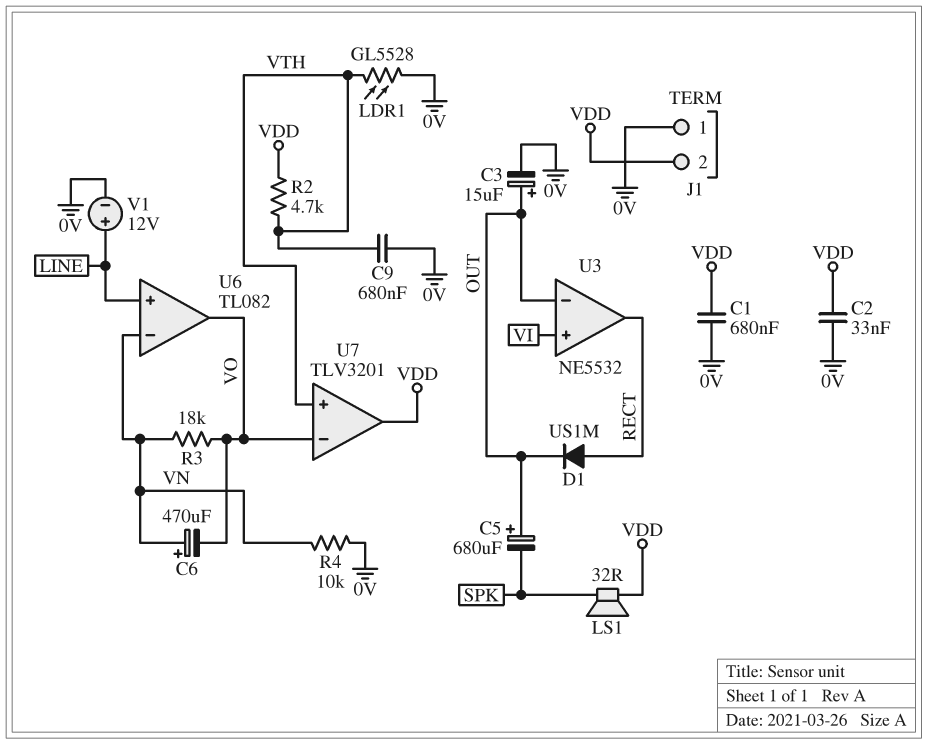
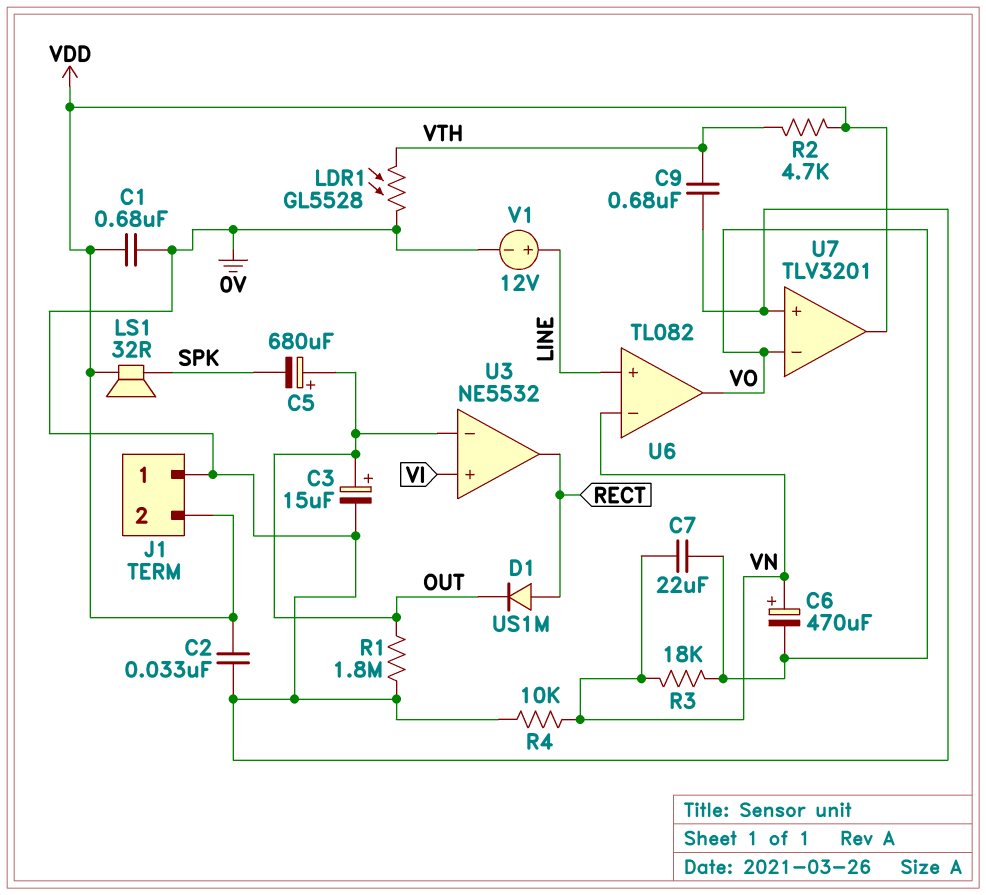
C7: none -> 22uF (VN, VO)
R1: none -> 1.8M (0V, OUT)
U7 pin in+: VTH -> 0V

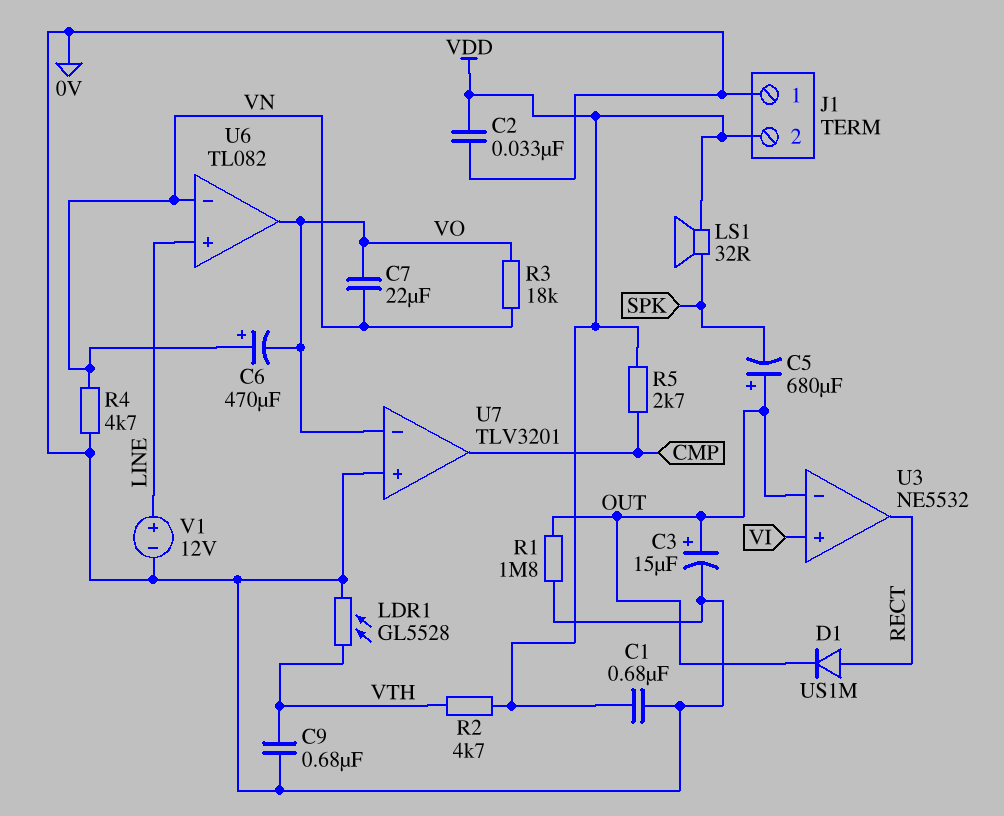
R4: 10k (0V, VN) -> 4.7k (0V, VN)
R5: none -> 2.7k (CMP, VDD)
U7 pin out: VDD -> CMP

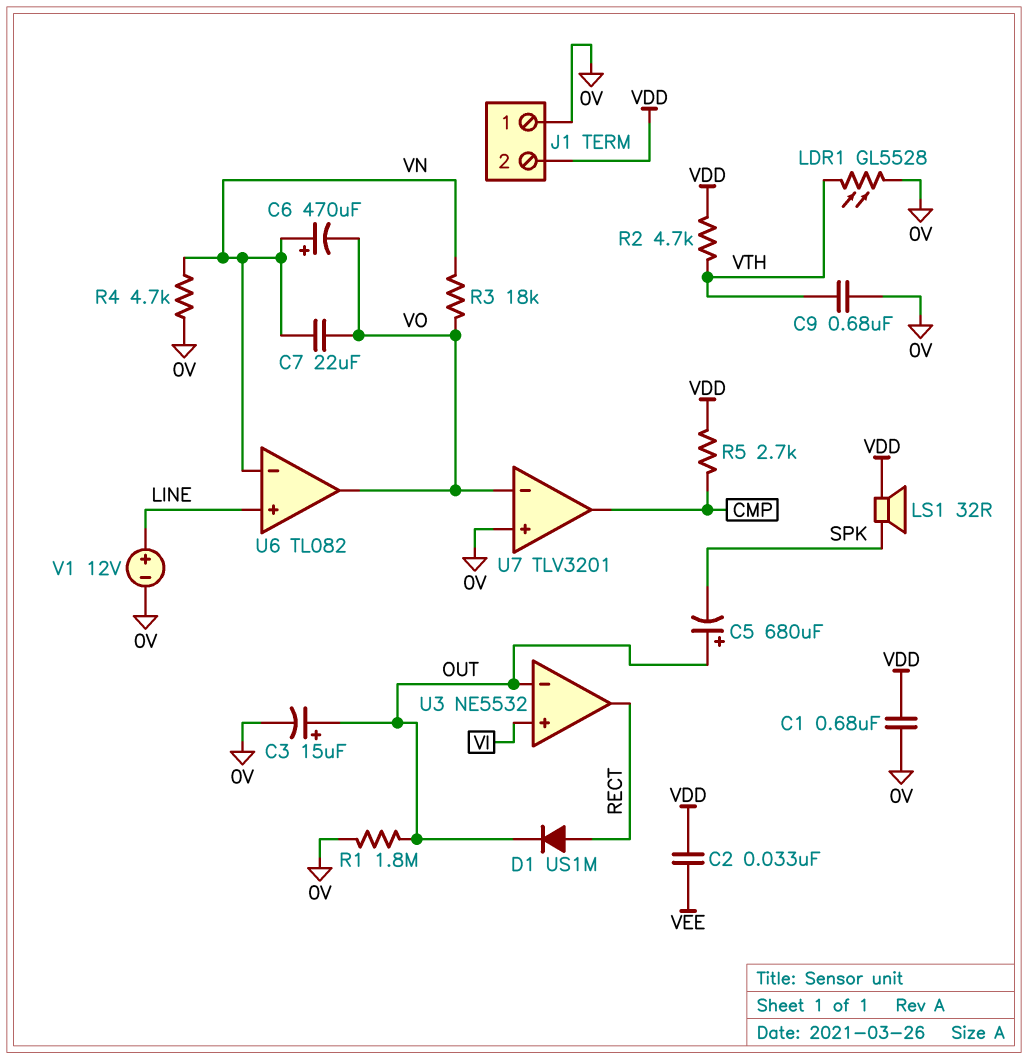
C2: 33nF (0V, VDD) -> 33nF (VDD, VEE)

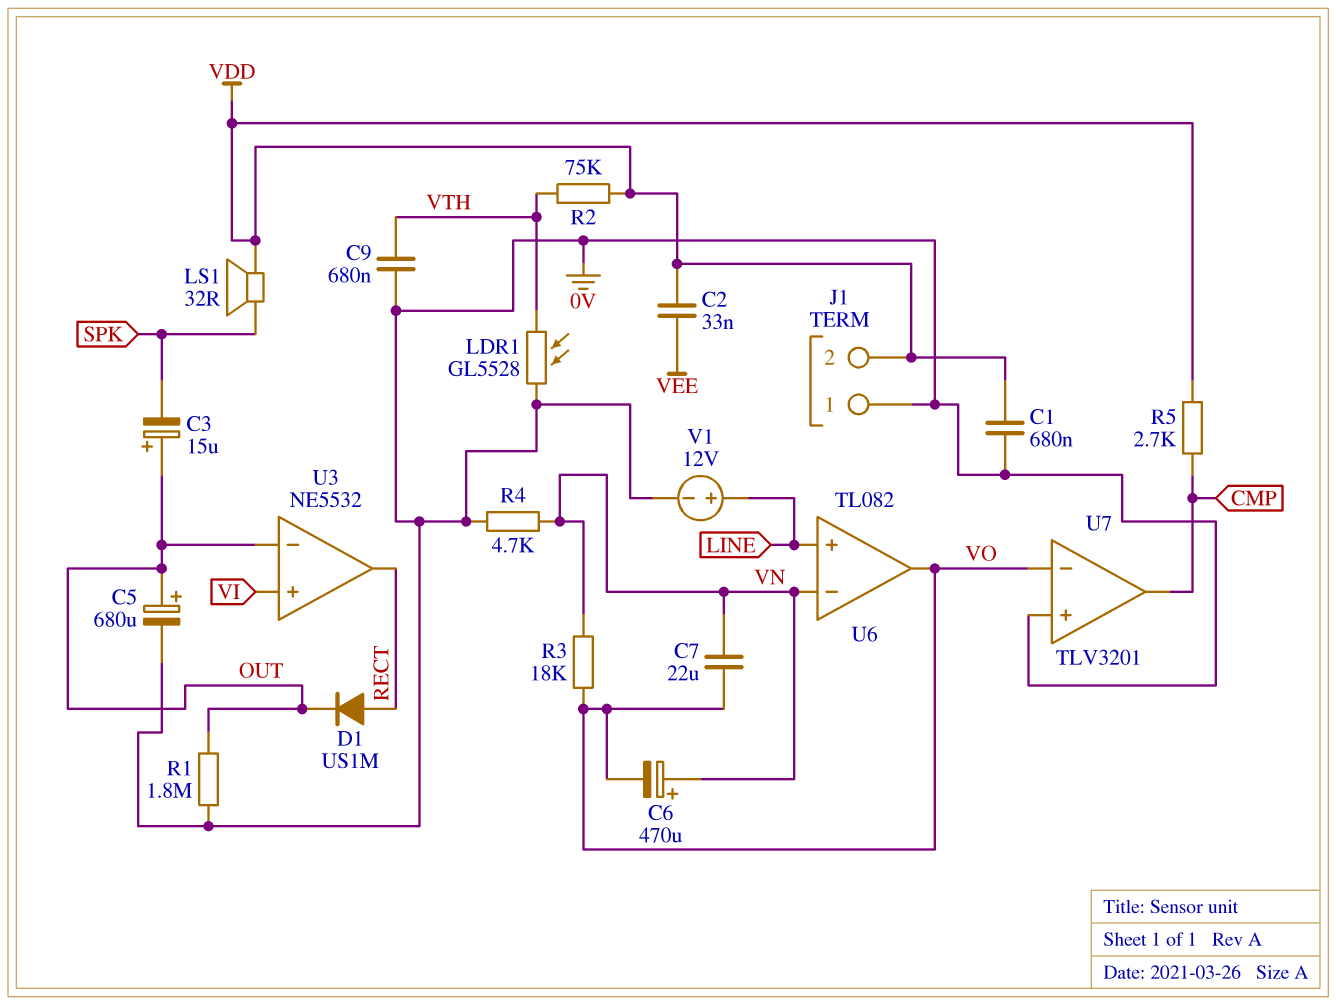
C3: 15uF (plus OUT, minus 0V) -> 15uF (plus OUT, minus SPK)
C5: 680uF (plus OUT, minus SPK) -> 680uF (plus OUT, minus 0V)
R2: 4.7k (VDD, VTH) -> 75k (VDD, VTH)

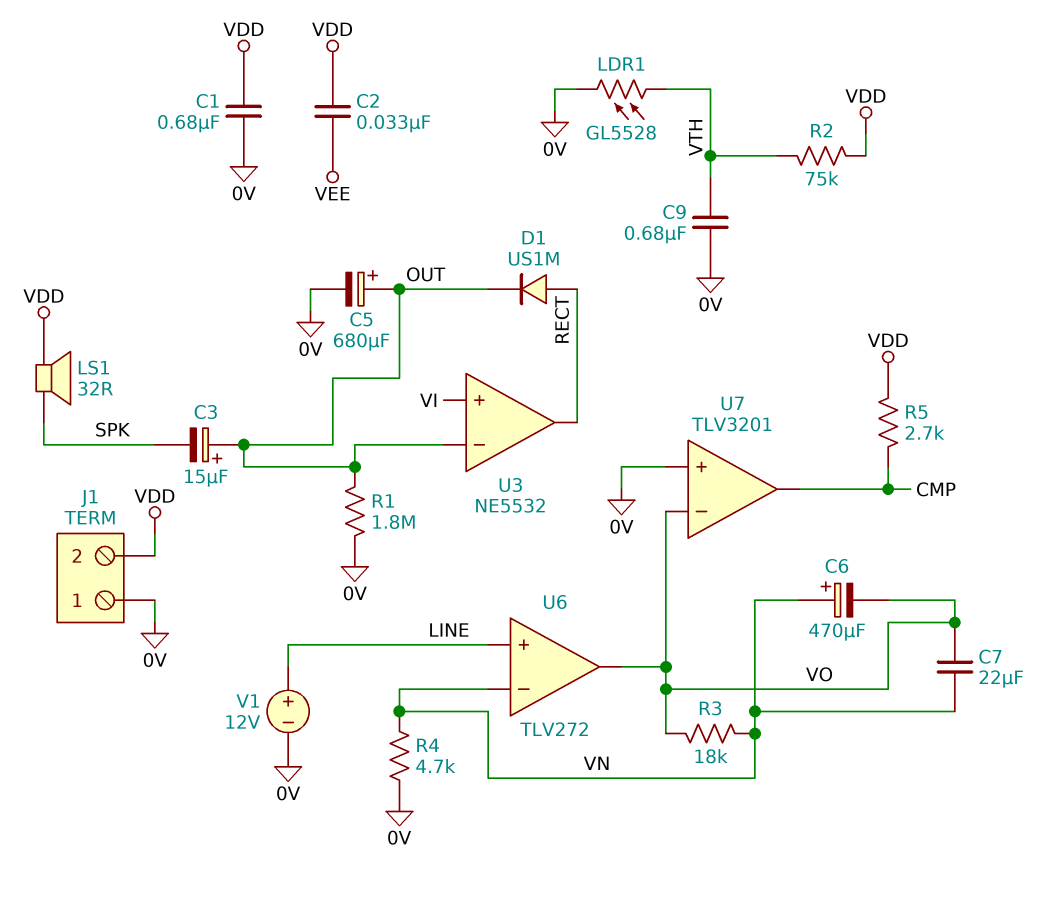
U6: TL082 -> TLV272

